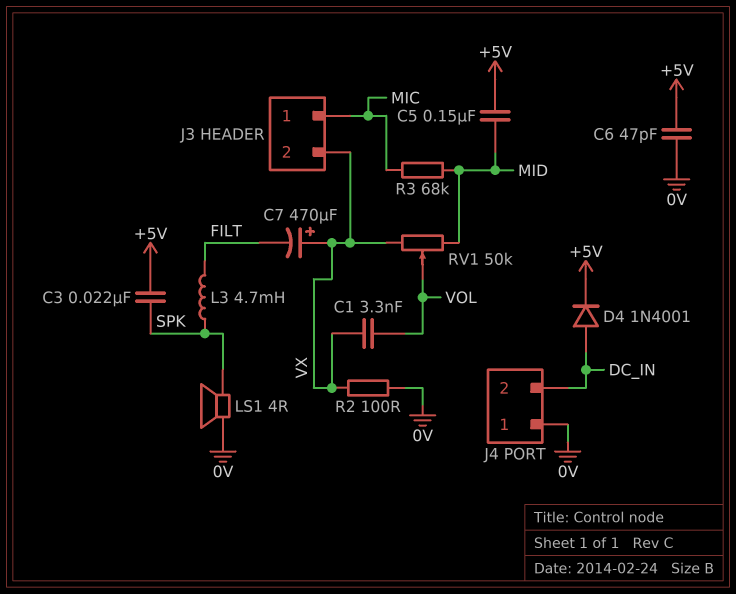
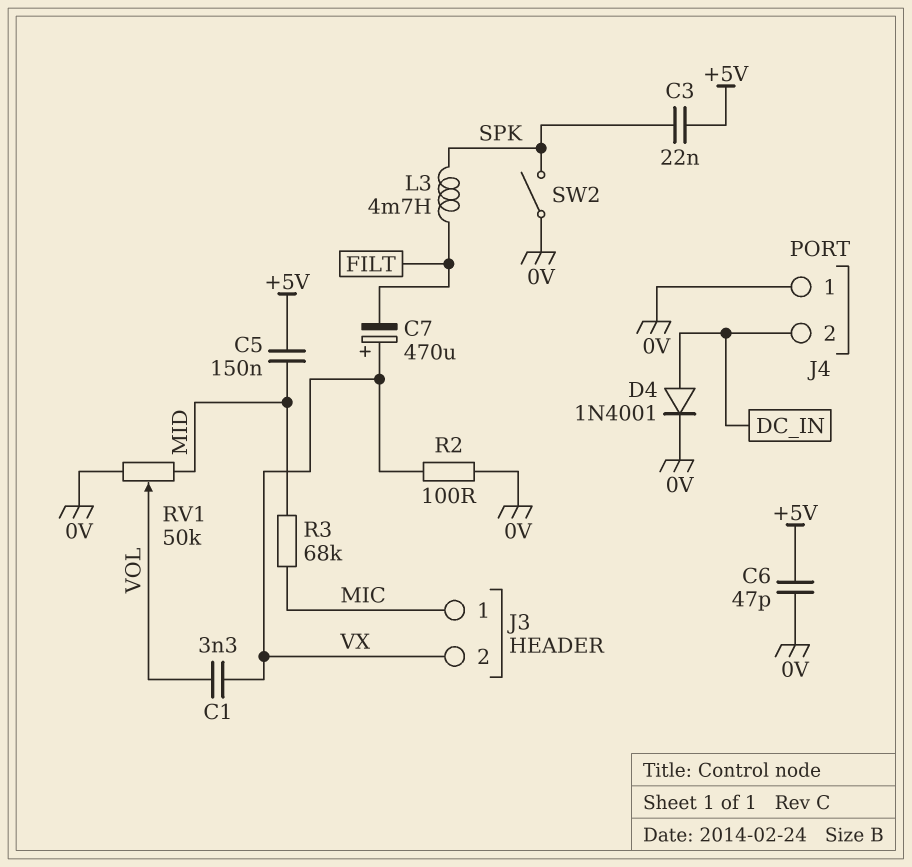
D4: diode 1N4001 (A DC_IN, K +5V) -> diode 1N4001 (A DC_IN, K 0V)
LS1: speaker 4R (0V, SPK) -> none
RV1: 50k (MID, VX, wiper VOL) -> 50k (0V, MID, wiper VOL)
SW2: none -> switch (0V, SPK)

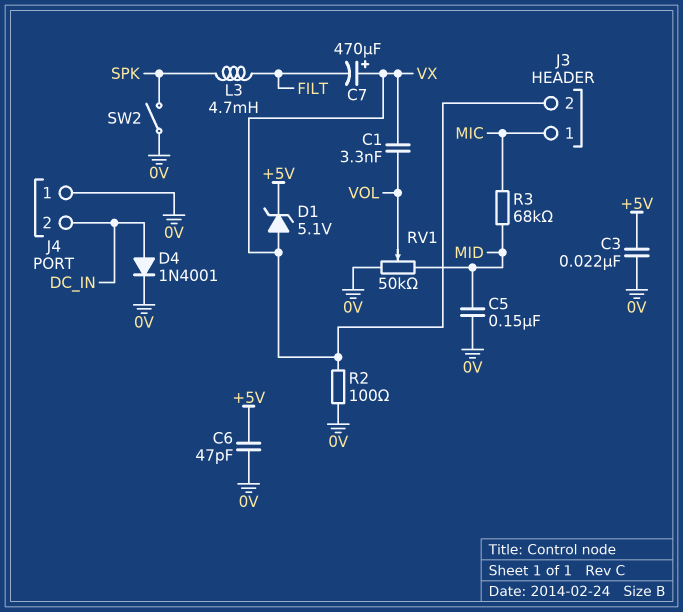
C3: 22nF (+5V, SPK) -> 22nF (+5V, 0V)
C5: 150nF (+5V, MID) -> 150nF (0V, MID)
D1: none -> zener 5.1V (A VX, K +5V)

